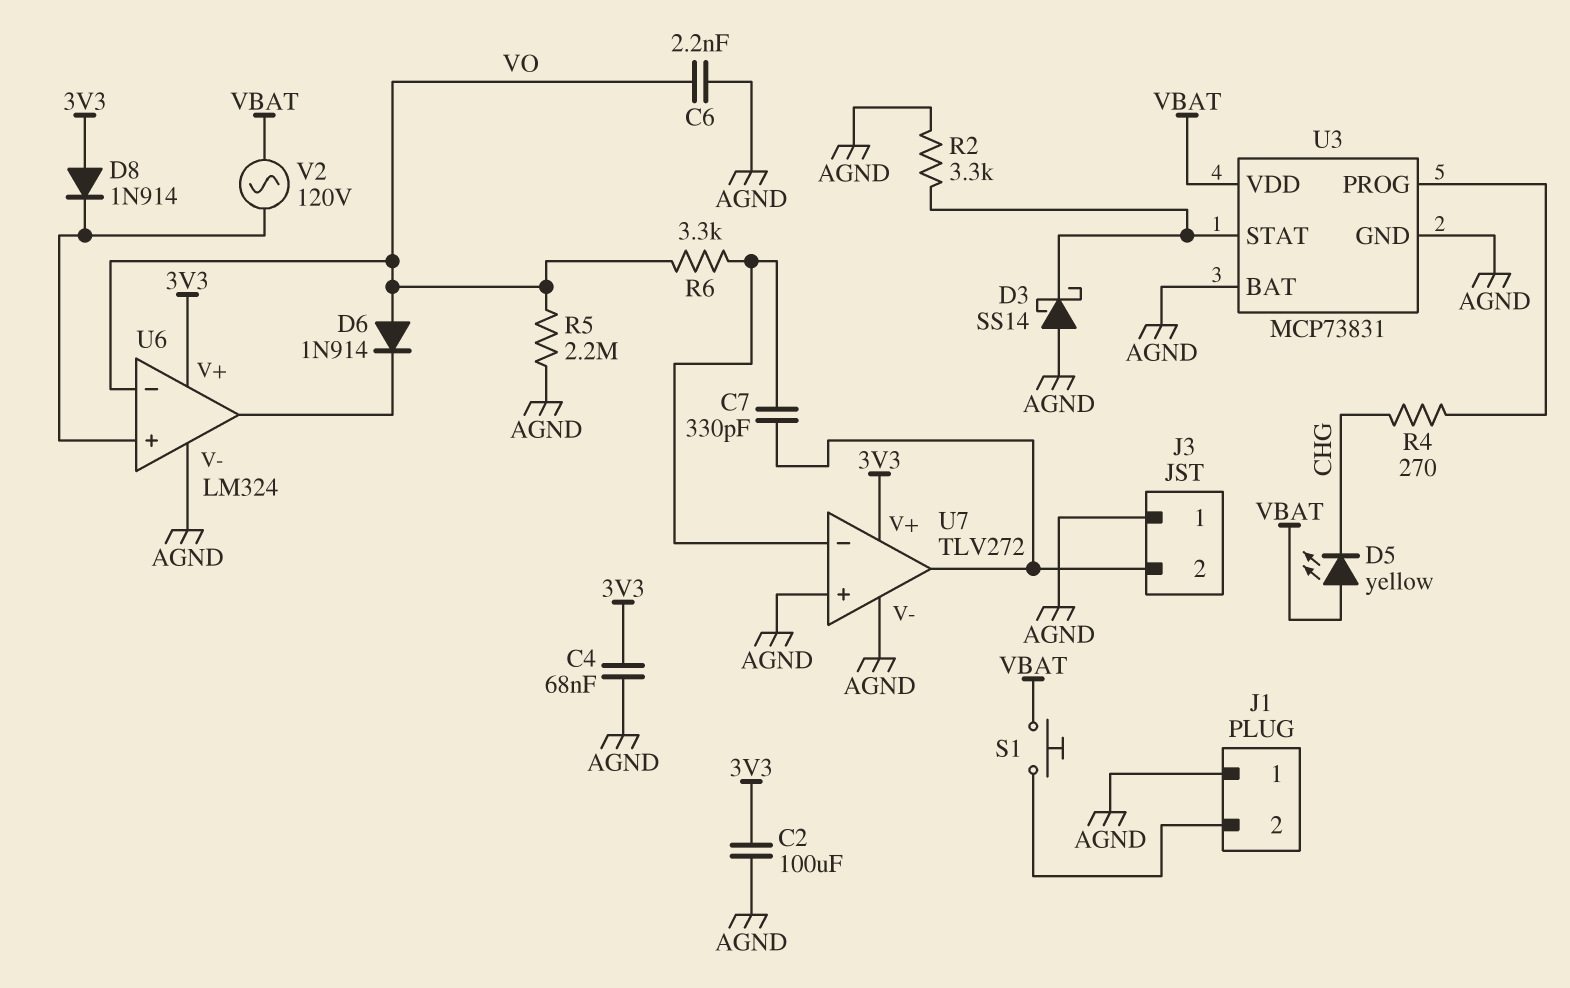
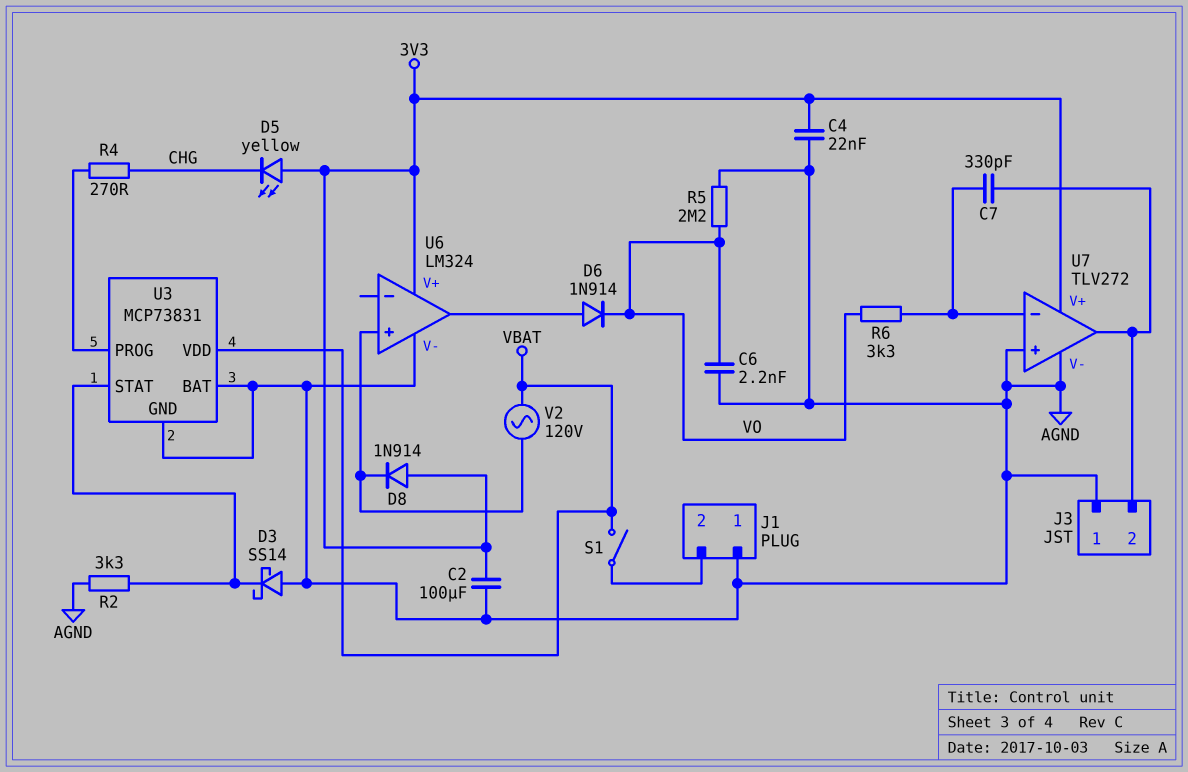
C4: 68nF (3V3, AGND) -> 22nF (3V3, AGND)
D5: LED yellow (A VBAT, K CHG) -> LED yellow (A 3V3, K CHG)
D6: diode 1N914 (A VO, K U6/out) -> diode 1N914 (A U6/out, K VO)
S1: button (J1/2, VBAT) -> switch (J1/2, VBAT)
U6 pin in-: VO -> none

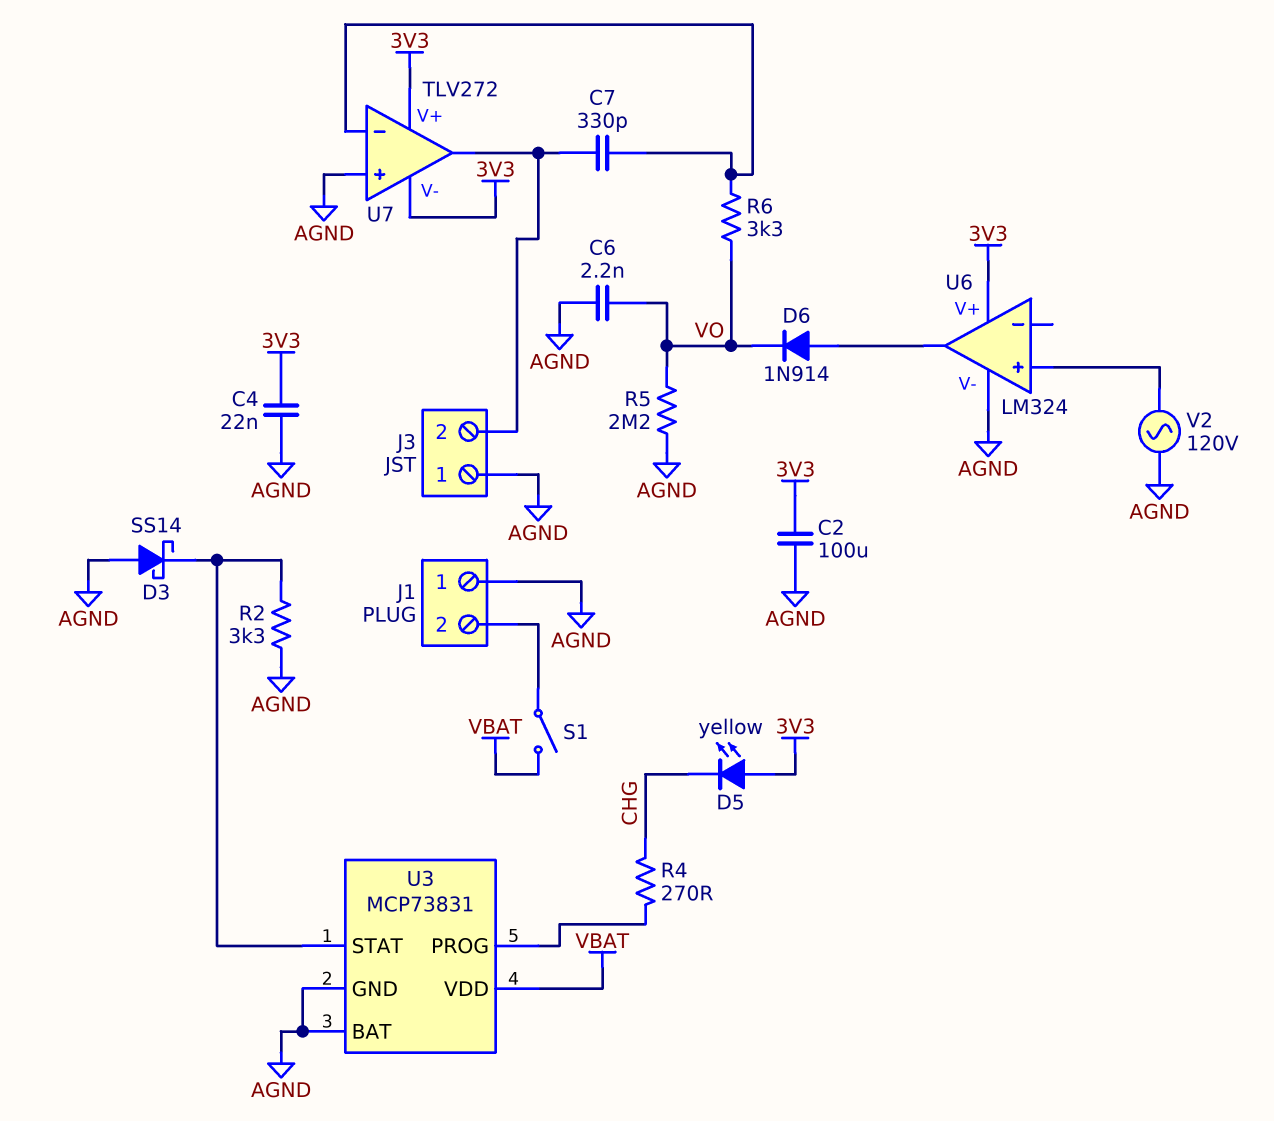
D8: diode 1N914 (A 3V3, K U6/in+) -> none
U7 pin V-: AGND -> 3V3
V2: AC 120V (U6/in+, VBAT) -> AC 120V (AGND, U6/in+)

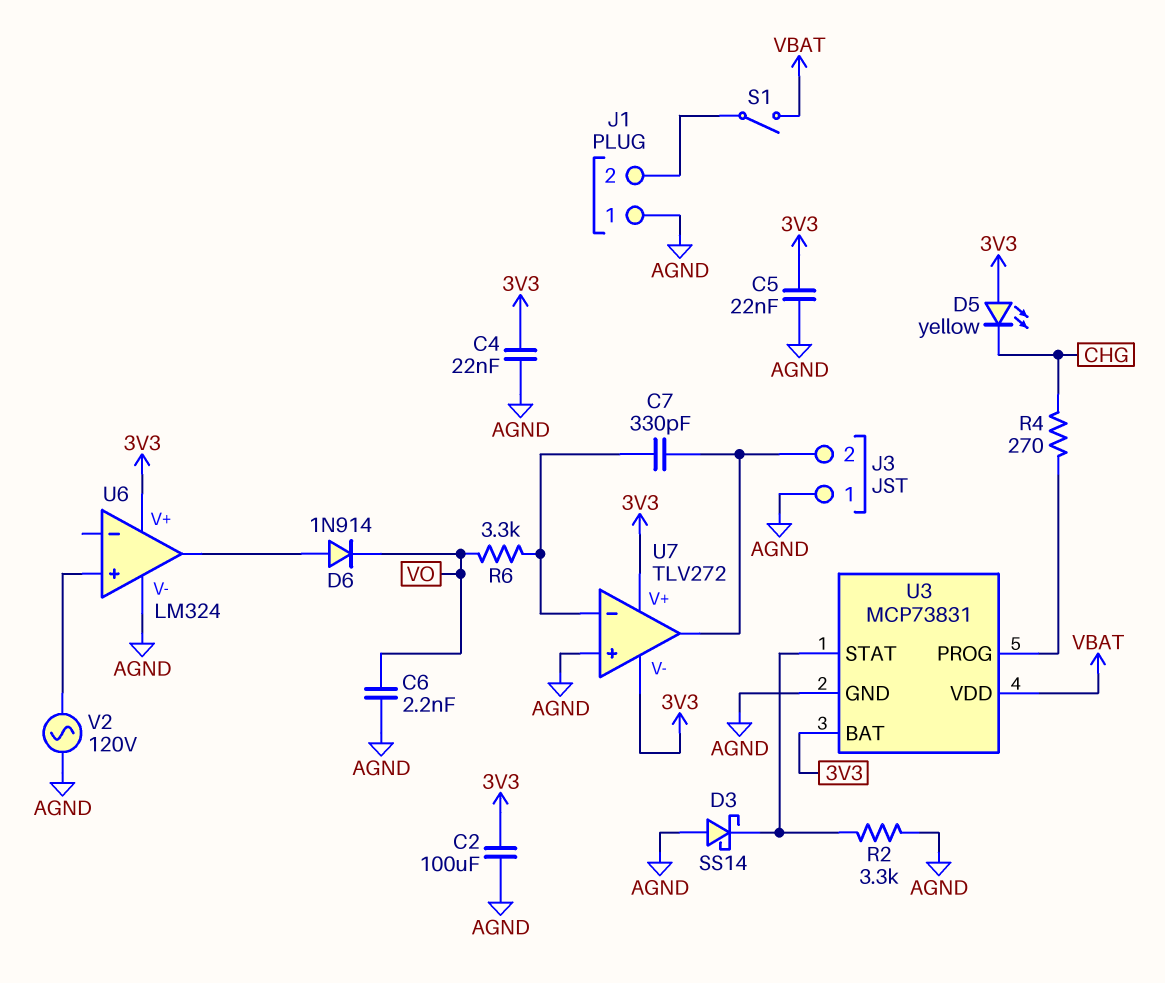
C5: none -> 22nF (3V3, AGND)
R5: 2.2M (AGND, VO) -> none
U3 pin BAT: AGND -> 3V3

